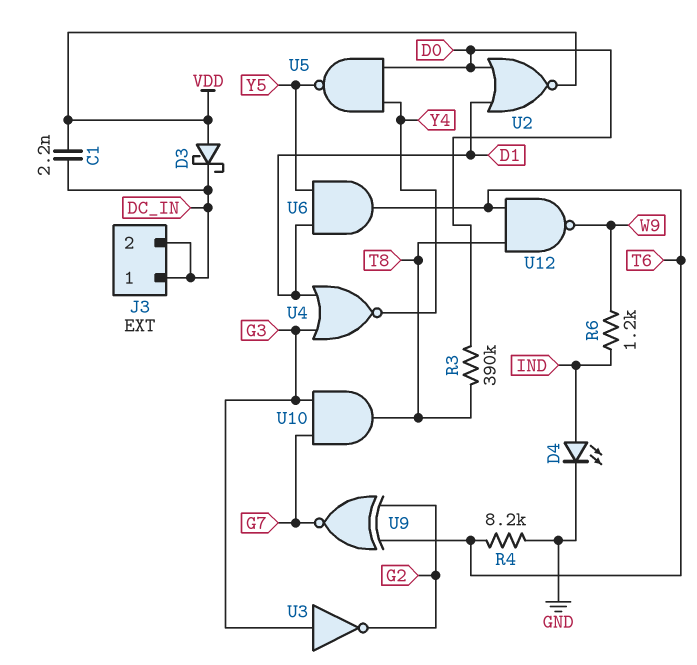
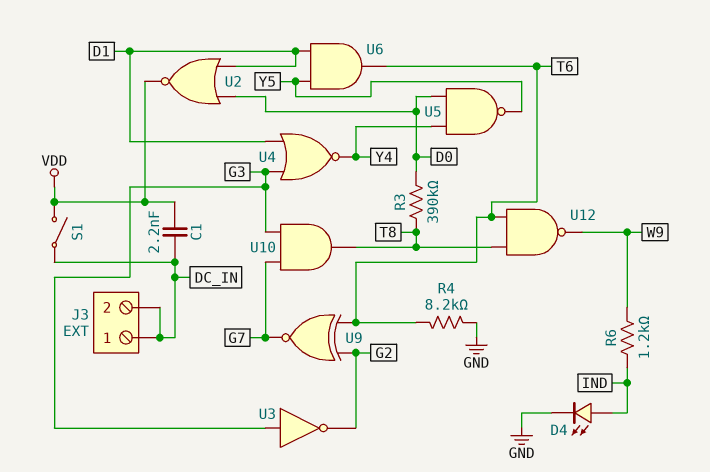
D3: schottky (A VDD, K DC_IN) -> none
S1: none -> switch (DC_IN, VDD)

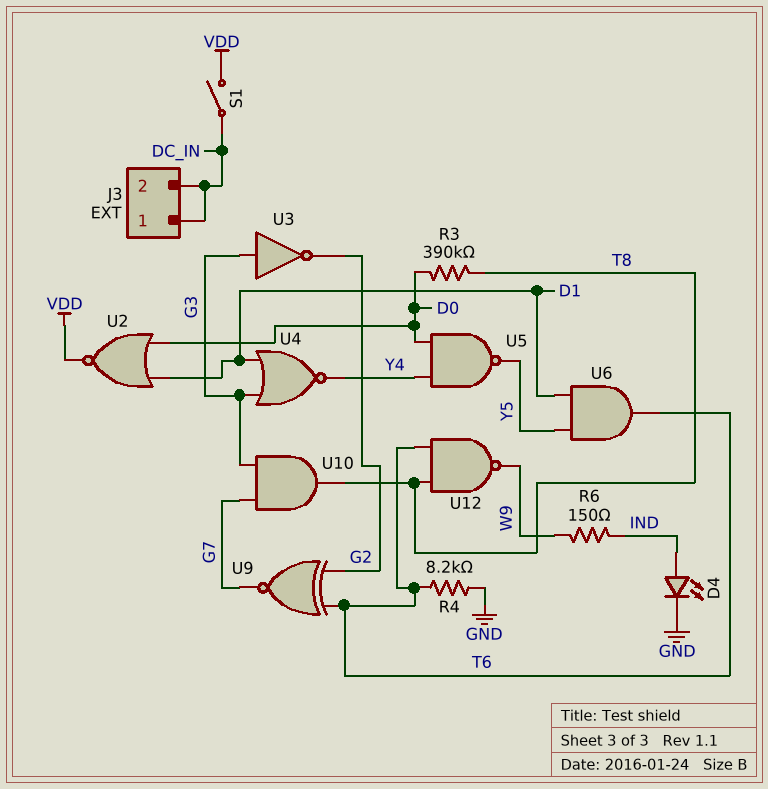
C1: 2.2nF (DC_IN, VDD) -> none
R6: 1.2k (IND, W9) -> 150 (IND, W9)

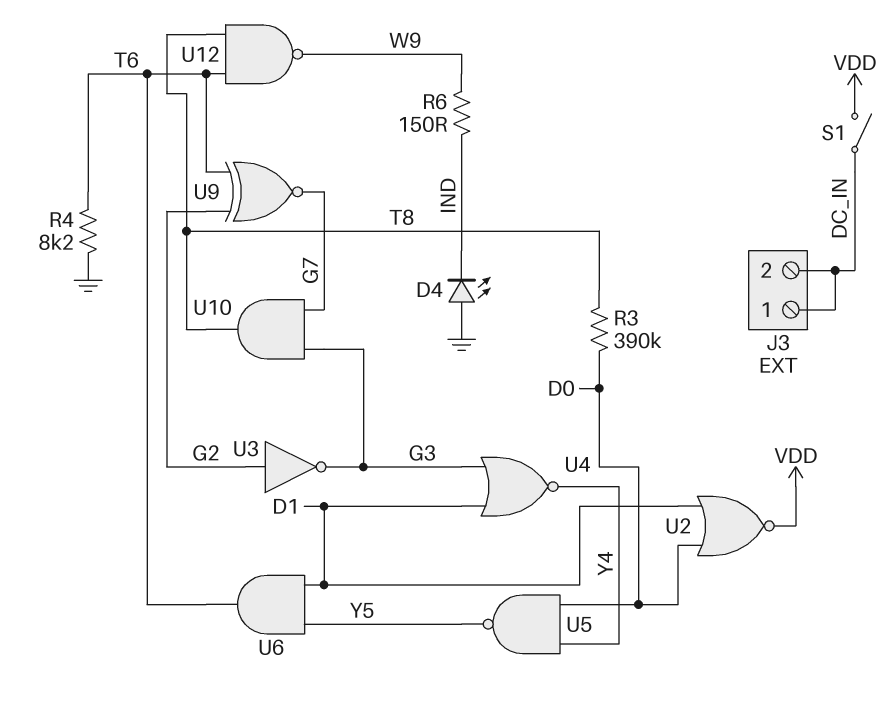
D4: LED (A IND, K GND) -> LED (A GND, K IND)
U3: NOT (in G3, out G2) -> NOT (in G2, out G3)

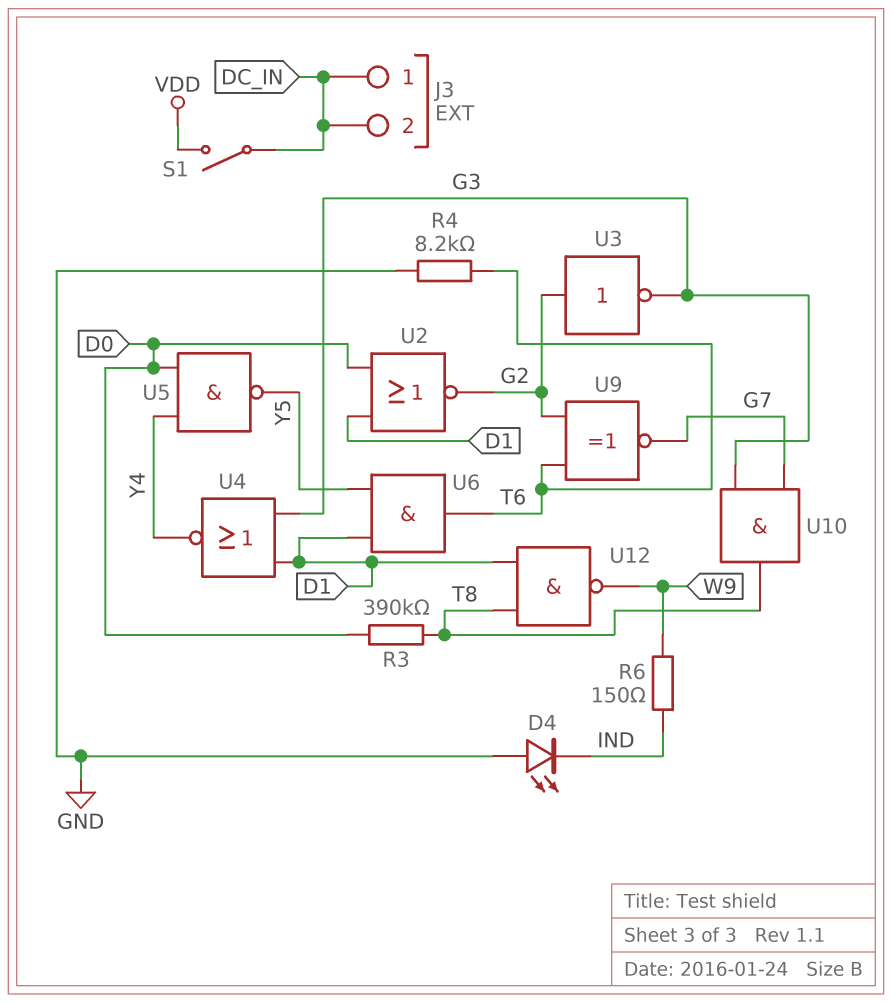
U2: NOR (in D0, in D1, out VDD) -> NOR (in D0, in D1, out G2)
U12: NAND (in T6, in T8, out W9) -> NAND (in D1, in T8, out W9)

